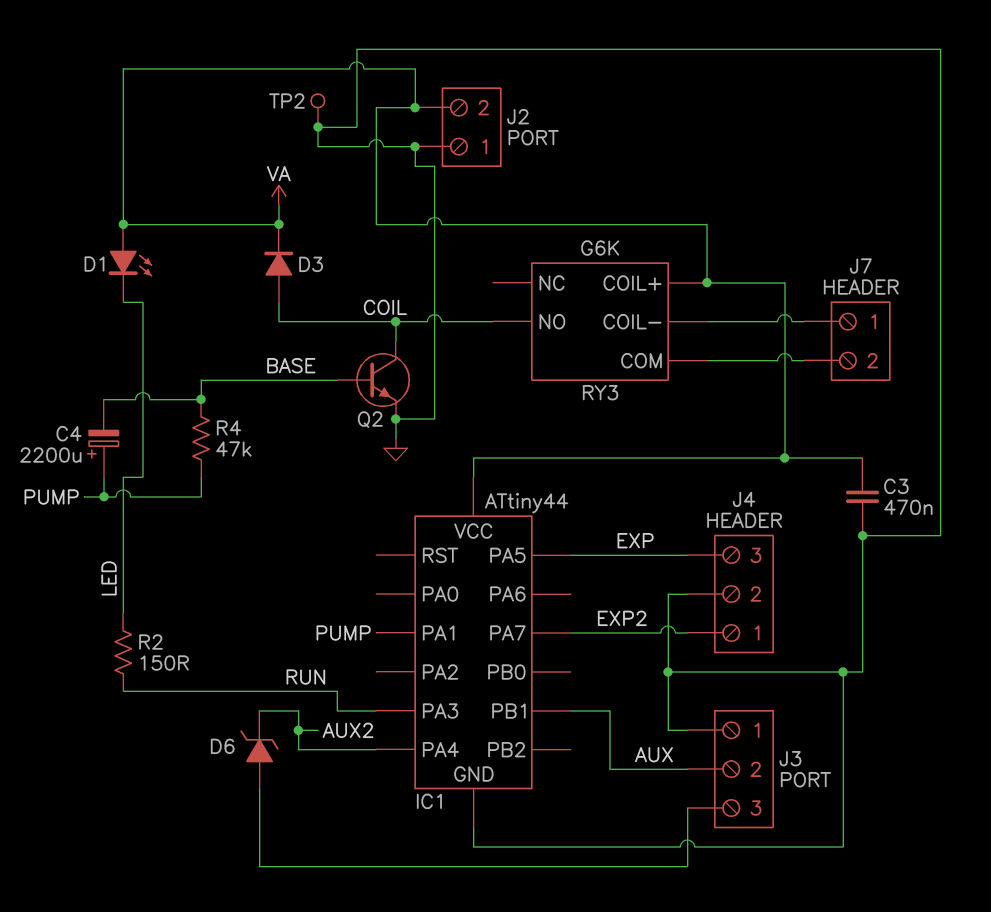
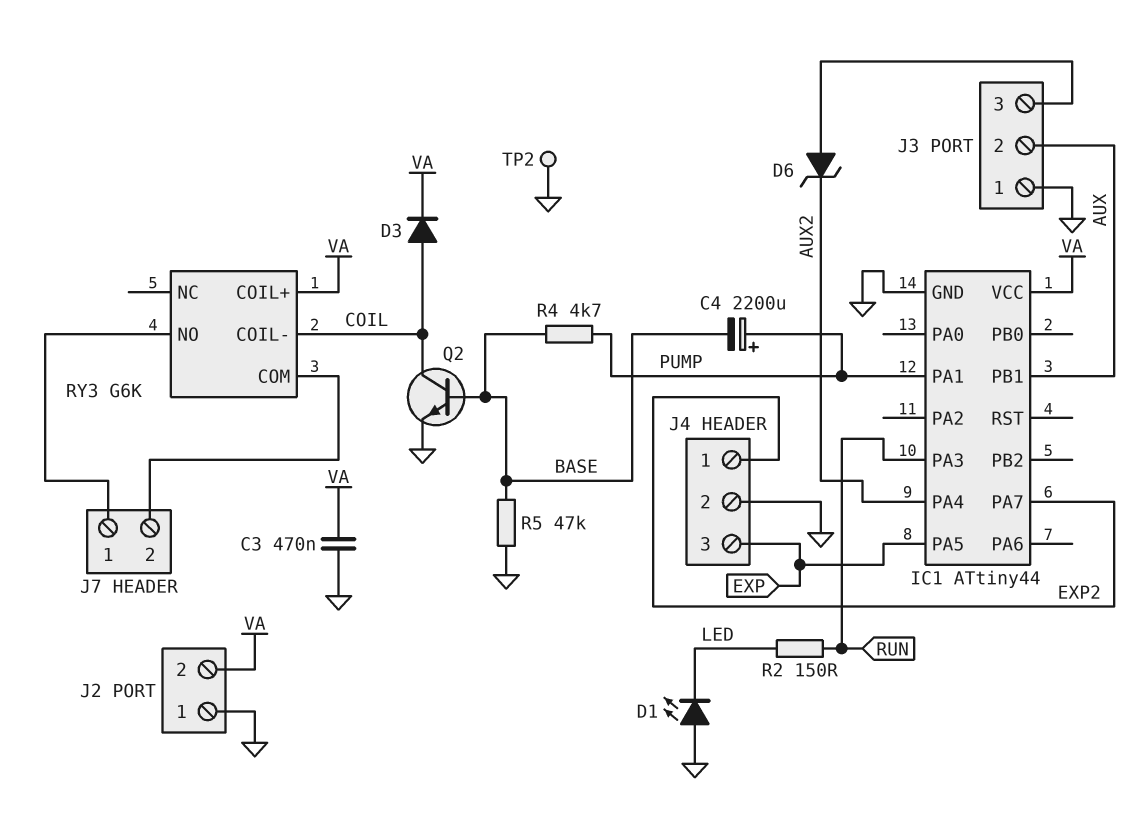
D1: LED (A VA, K LED) -> LED (A GND, K LED)
R4: 47k (BASE, PUMP) -> 4.7k (BASE, PUMP)
R5: none -> 47k (BASE, GND)
RY3 pin COIL-: J7/1 -> COIL
RY3 pin NO: COIL -> J7/1

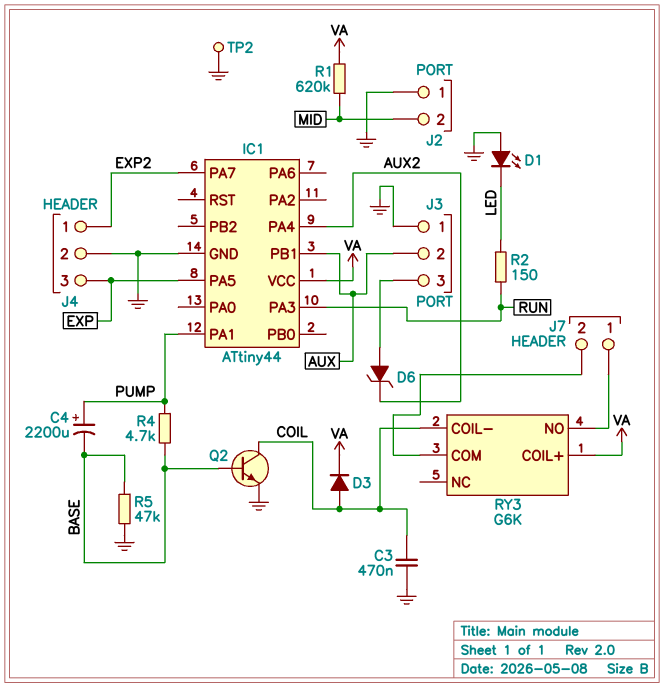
C3: 470nF (GND, VA) -> 470nF (COIL, GND)
J2 pin 2: VA -> MID
R1: none -> 620k (MID, VA)

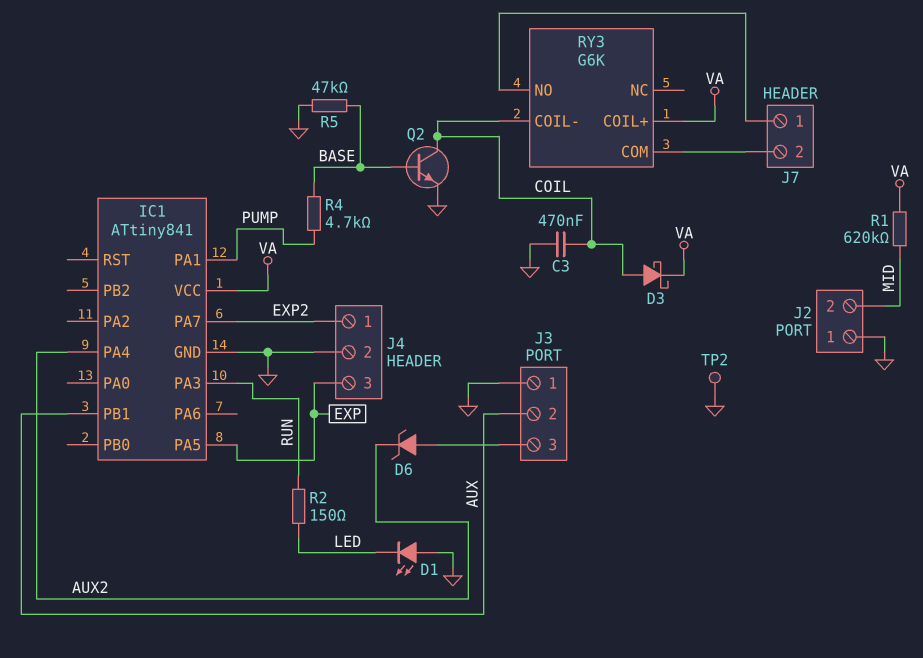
C4: 2200uF (plus PUMP, minus BASE) -> none
D3: diode (A COIL, K VA) -> schottky (A COIL, K VA)
IC1: ATtiny44 -> ATtiny841

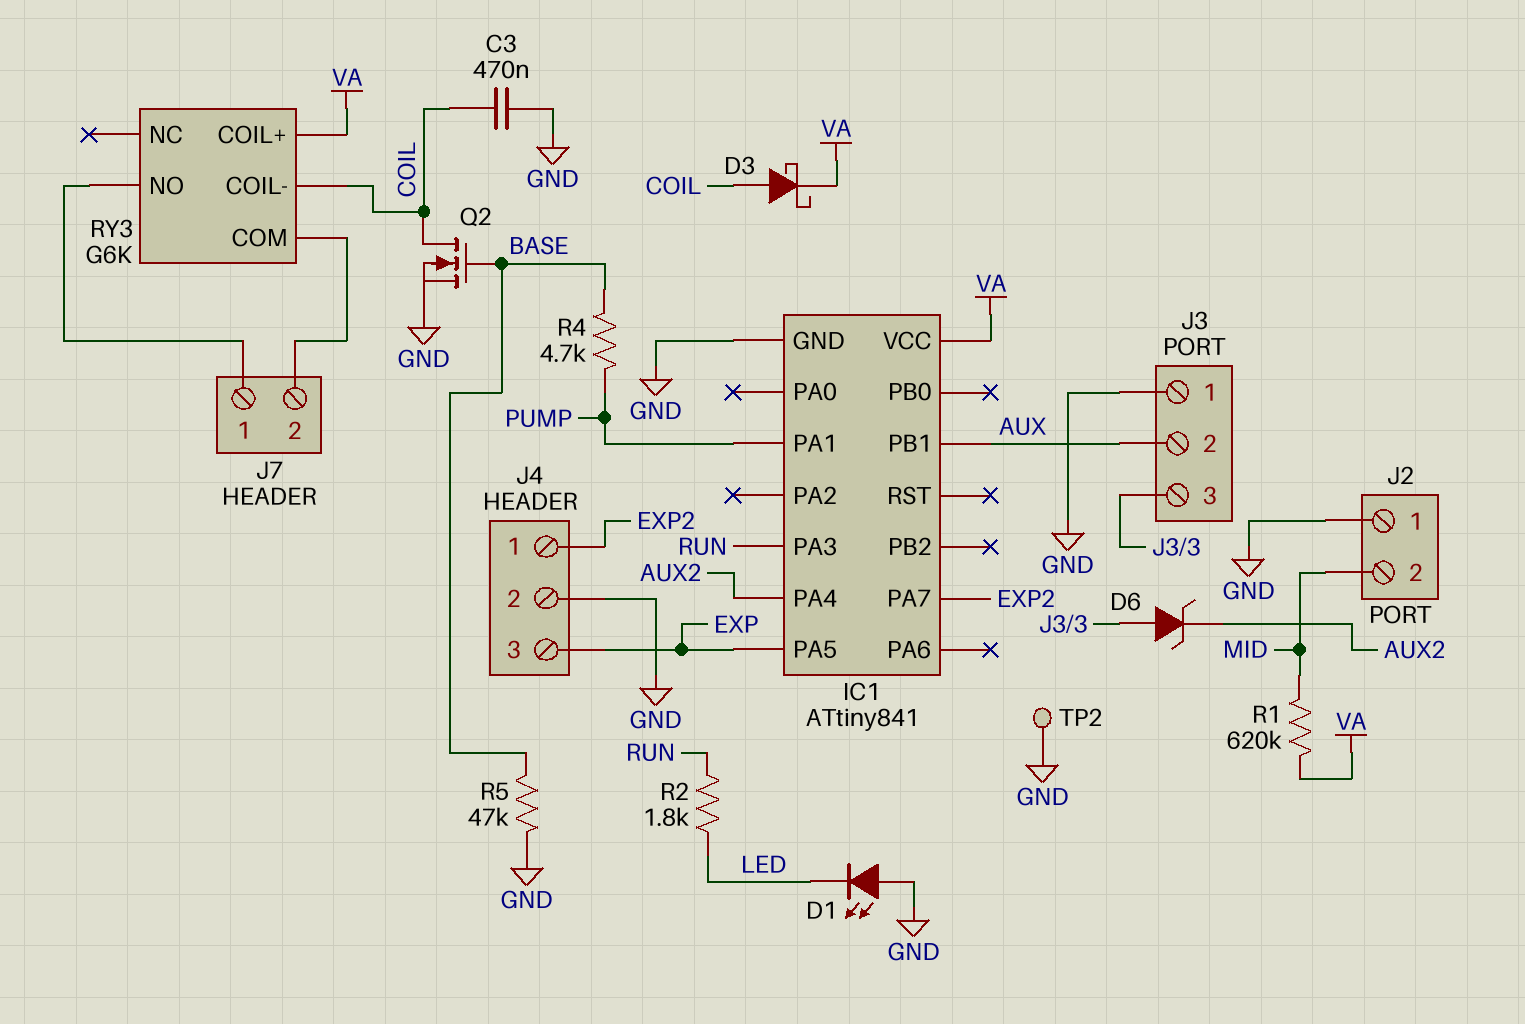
Q2: NPN (B BASE, C COIL, E GND) -> NMOS (G BASE, D COIL, S GND)
R2: 150 (LED, RUN) -> 1.8k (LED, RUN)

